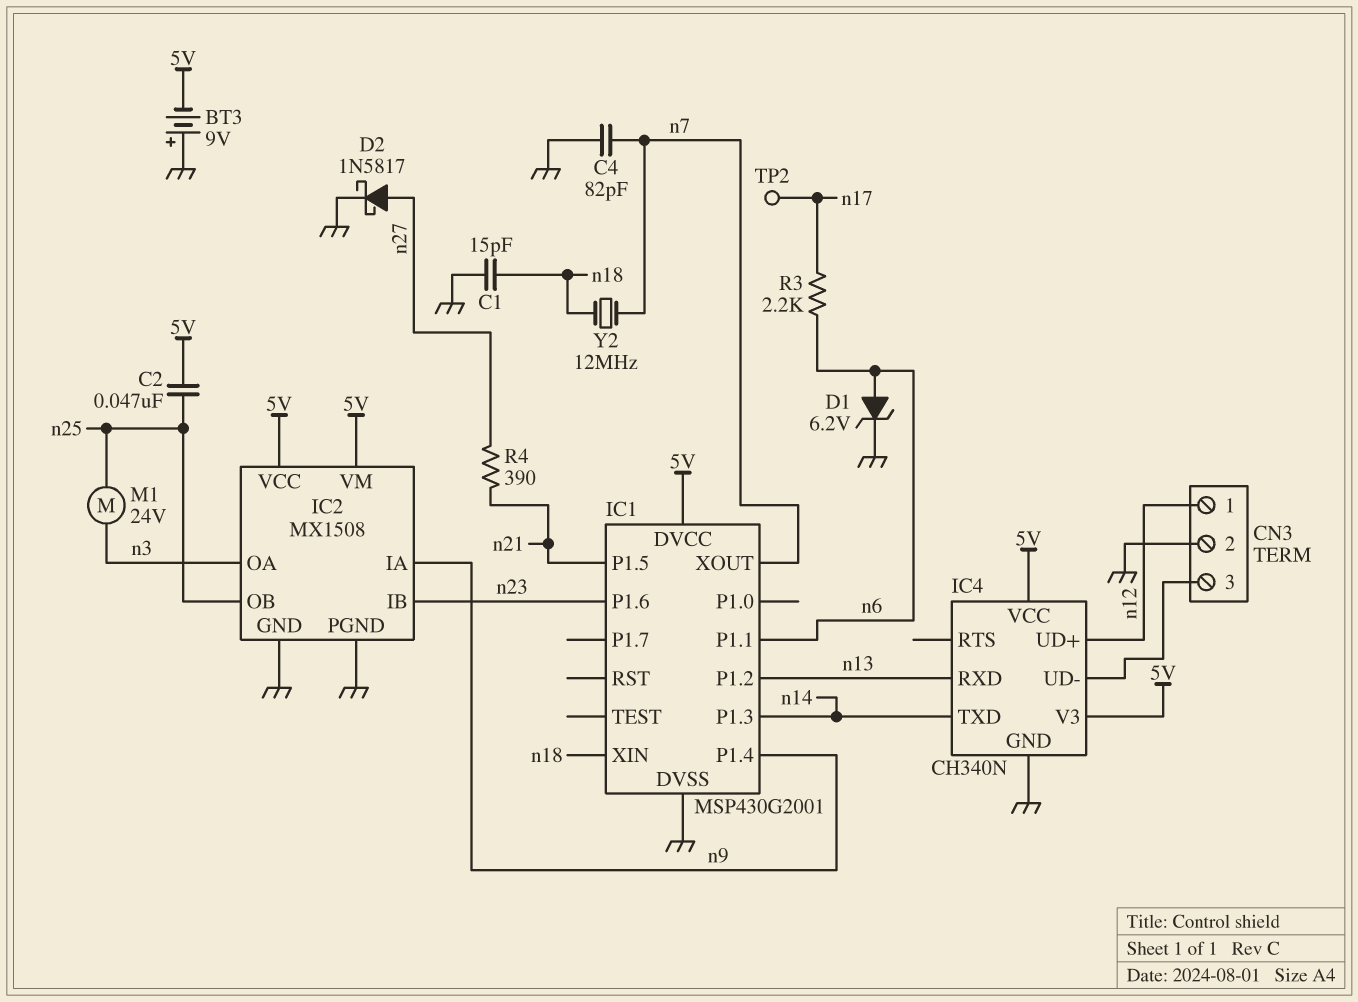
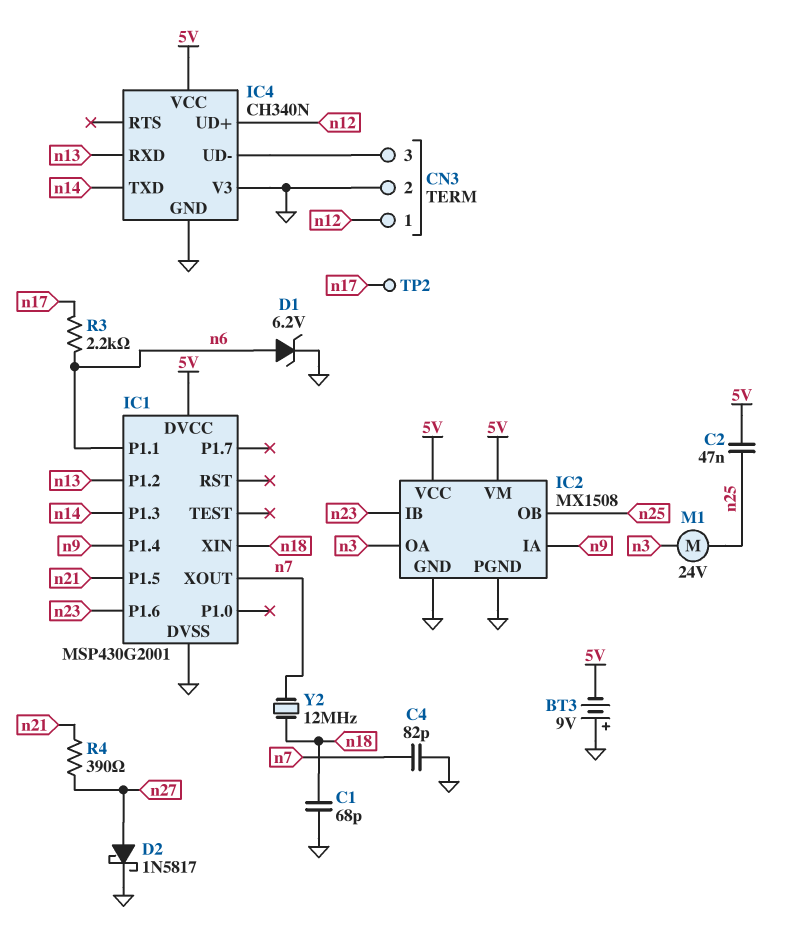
C1: 15pF (GND, n18) -> 68pF (GND, n18)
IC4 pin V3: 5V -> GND

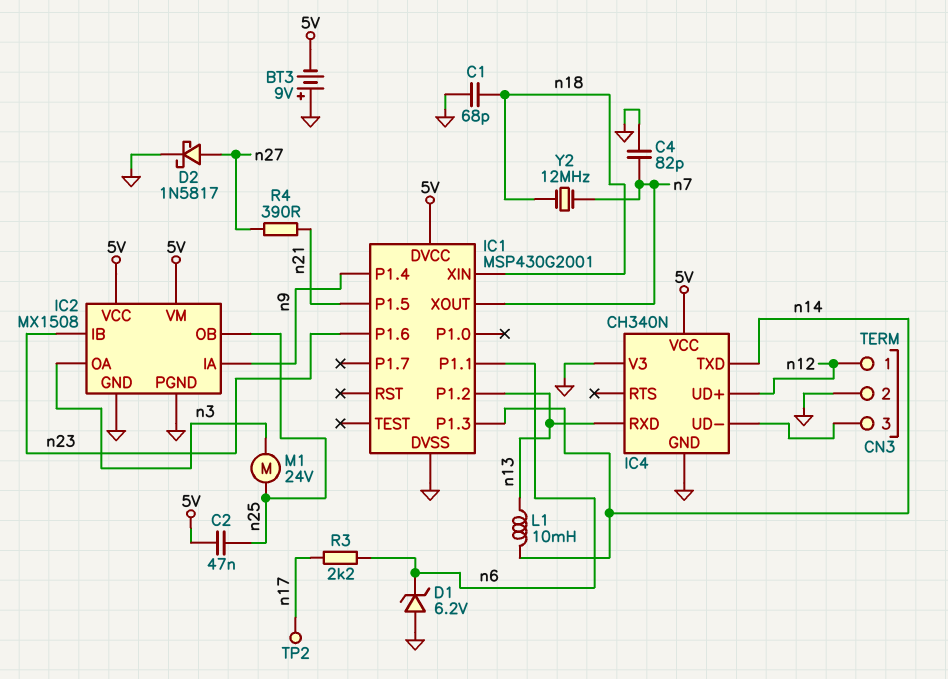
D1: zener 6.2V (A n6, K GND) -> zener 6.2V (A GND, K n6)
L1: none -> 10mH (n13, n14)

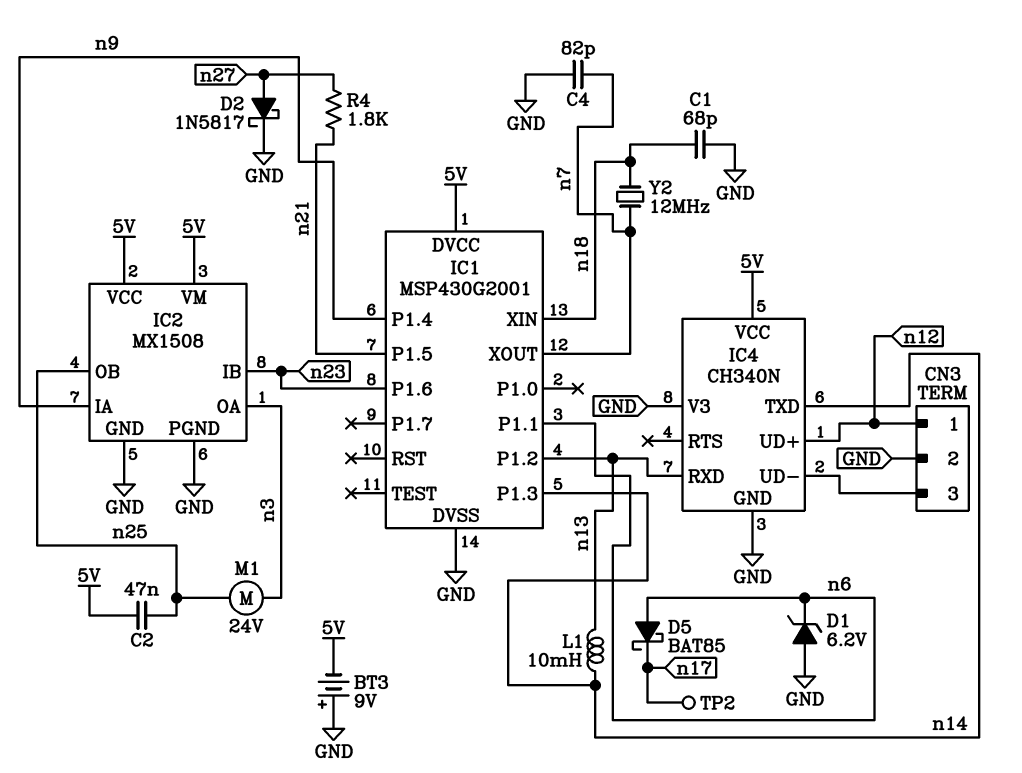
D5: none -> schottky BAT85 (A n6, K n17)
R3: 2.2k (n6, n17) -> none
R4: 390 (n21, n27) -> 1.8k (n21, n27)

